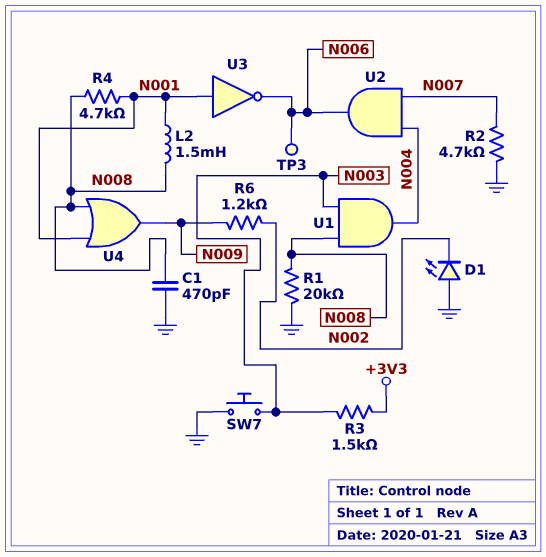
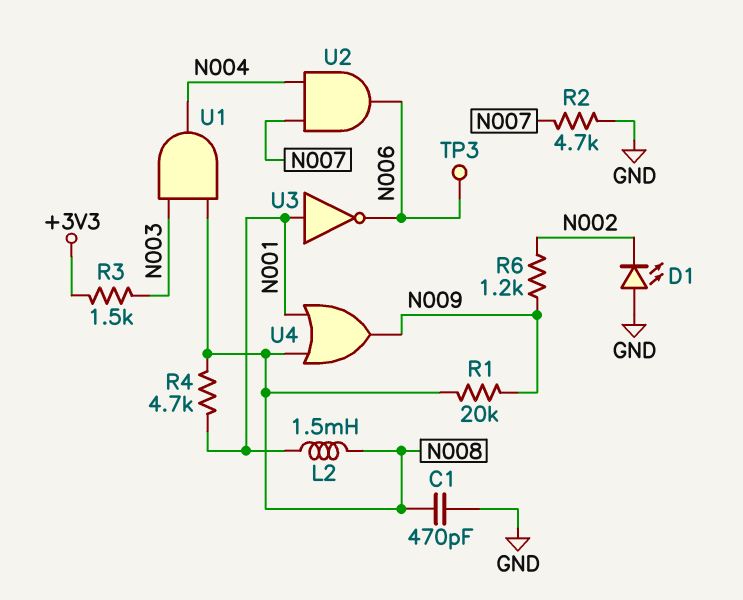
R1: 20k (GND, N008) -> 20k (N008, N009)
SW7: button (GND, N003) -> none

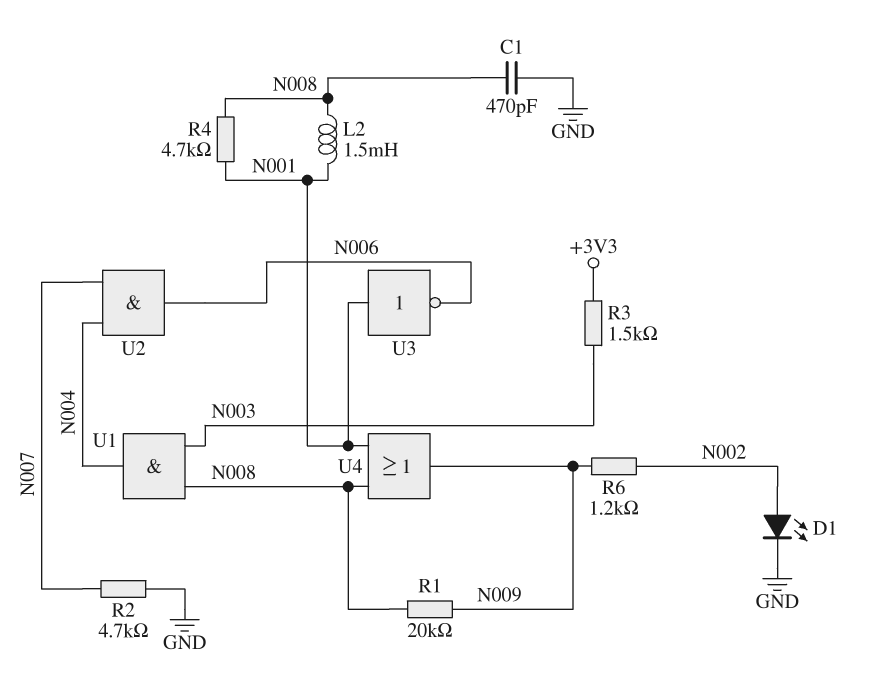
D1: LED (A GND, K N002) -> LED (A N002, K GND)
TP3: test point (N006) -> none

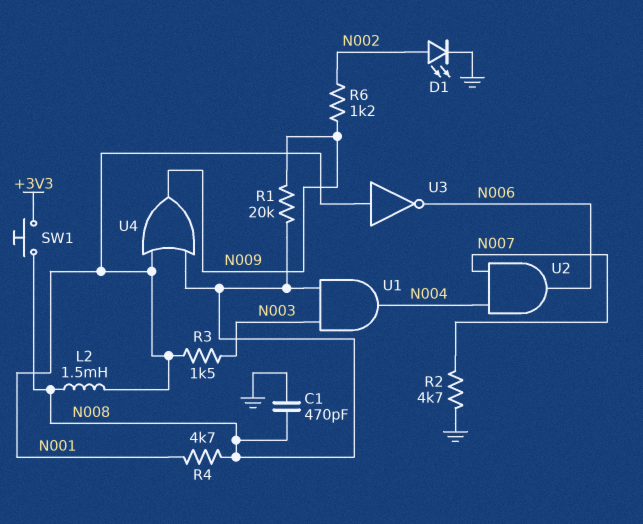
R3: 1.5k (+3V3, N003) -> 1.5k (N001, N003)
SW1: none -> button (+3V3, N008)

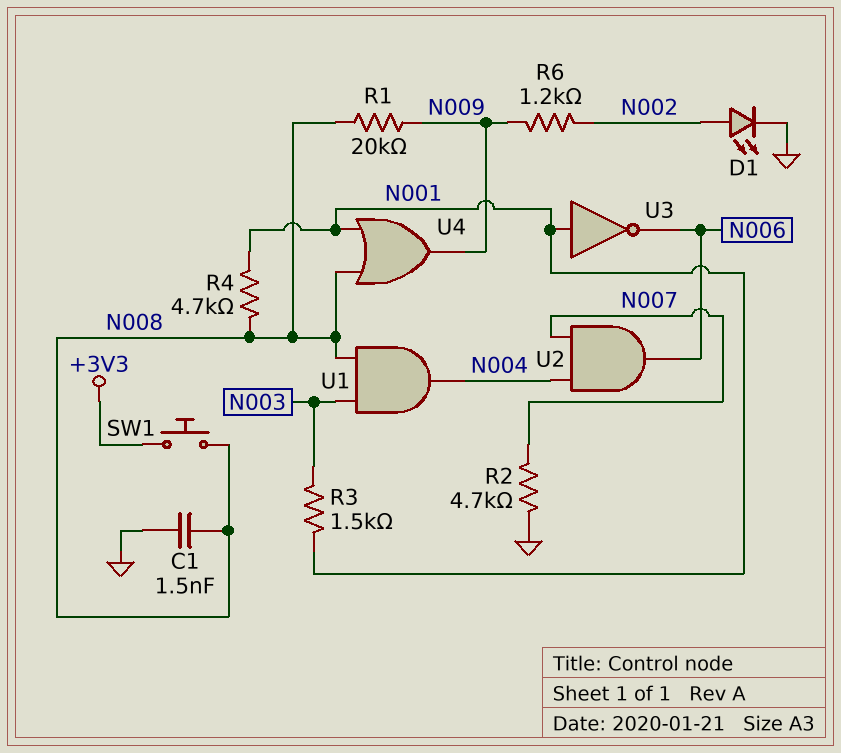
C1: 470pF (GND, N008) -> 1.5nF (GND, N008)
L2: 1.5mH (N001, N008) -> none

